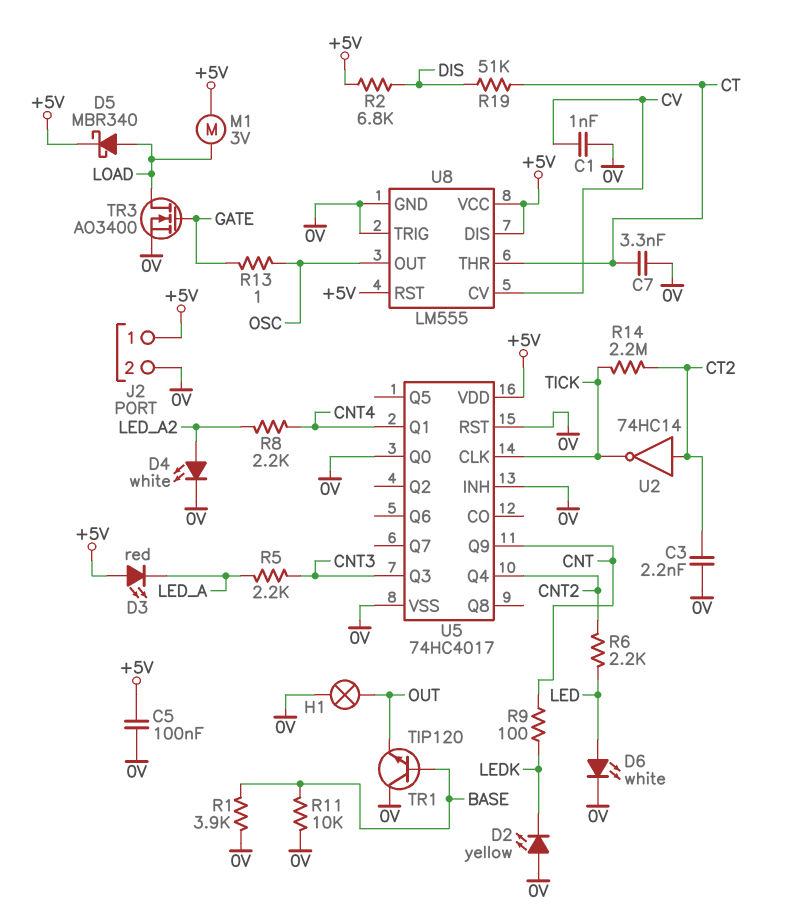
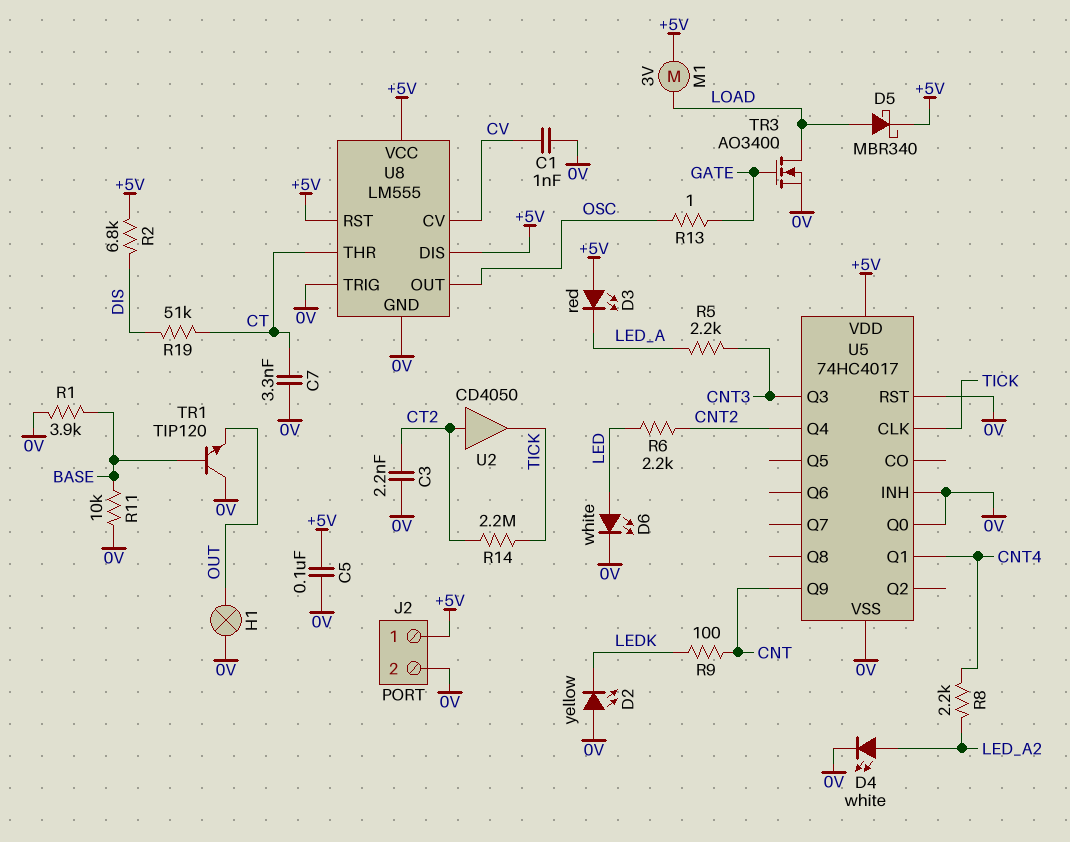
U2: NOT 74HC14 (in CT2, out TICK) -> buffer CD4050 (in CT2, out TICK)

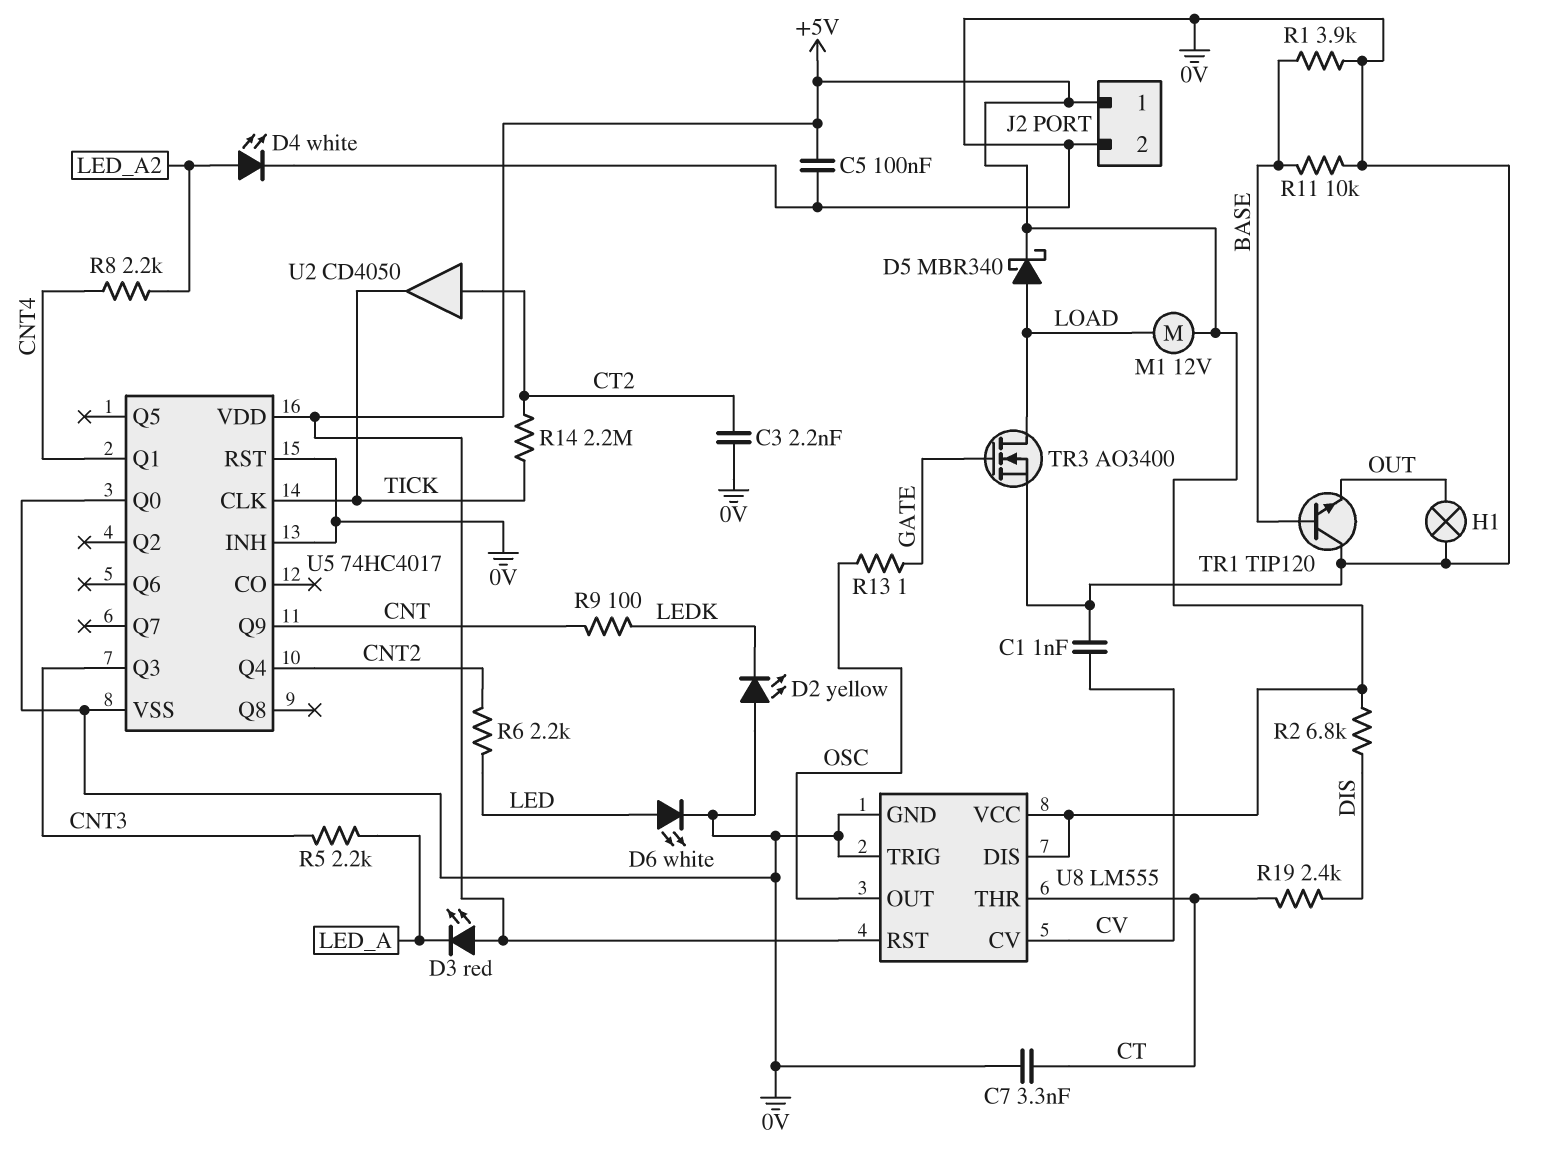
M1: motor 3V (+5V, LOAD) -> motor 12V (+5V, LOAD)
R19: 51k (CT, DIS) -> 2.4k (CT, DIS)

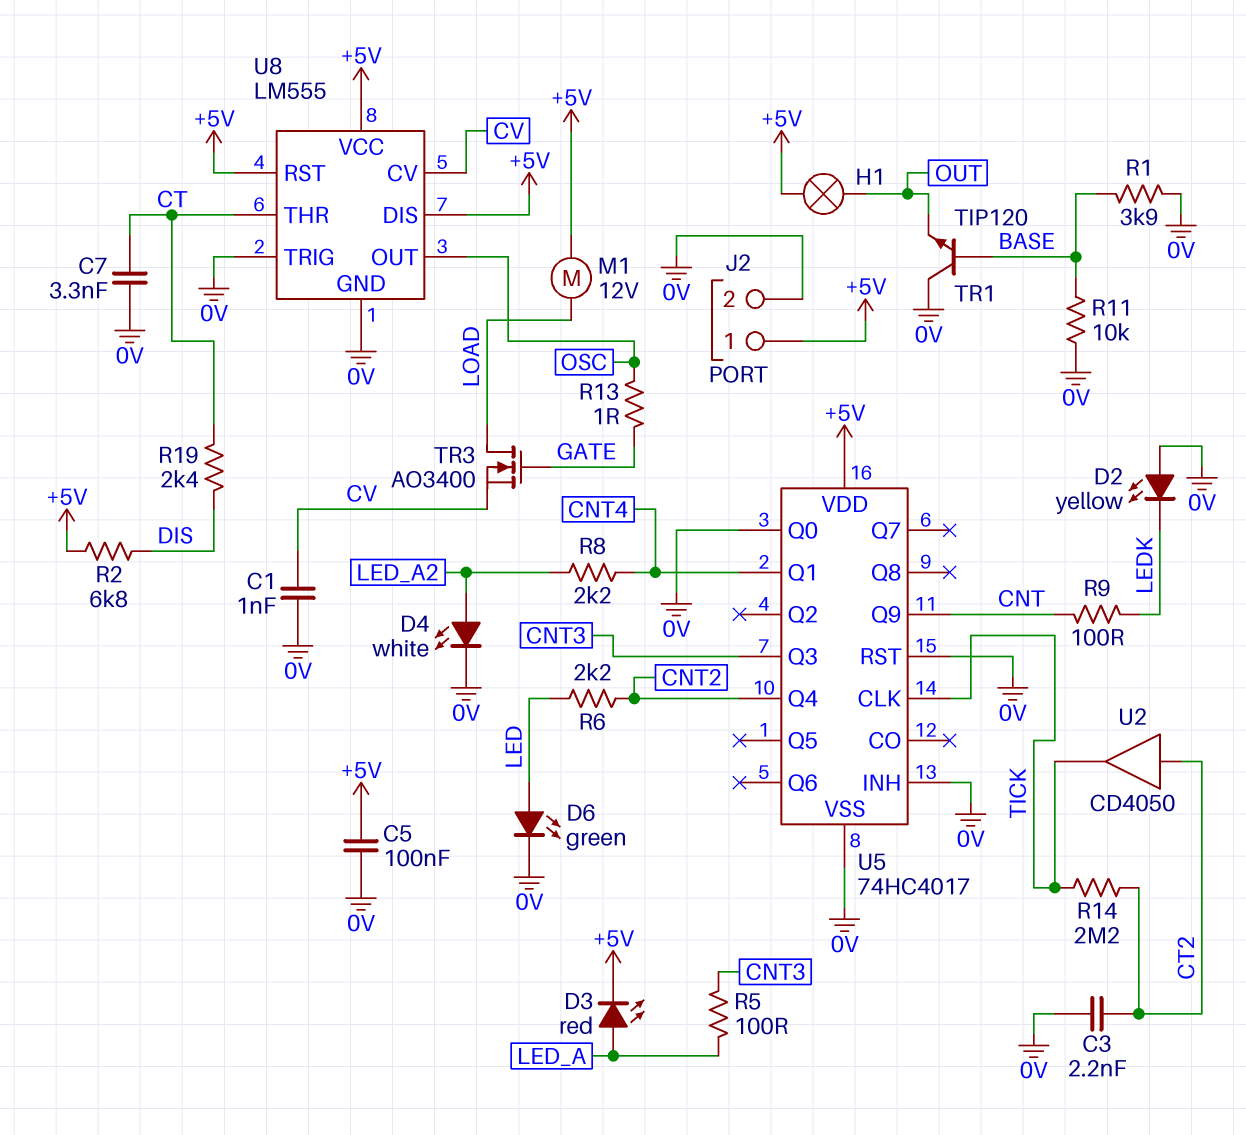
D3: LED red (A +5V, K LED_A) -> LED red (A LED_A, K +5V)
D5: schottky MBR340 (A LOAD, K +5V) -> none
D6: LED white (A LED, K 0V) -> LED green (A LED, K 0V)
H1: lamp (0V, OUT) -> lamp (+5V, OUT)
R5: 2.2k (CNT3, LED_A) -> 100 (CNT3, LED_A)
TR3: NMOS AO3400 (G GATE, D LOAD, S 0V) -> NMOS AO3400 (G GATE, D LOAD, S CV)

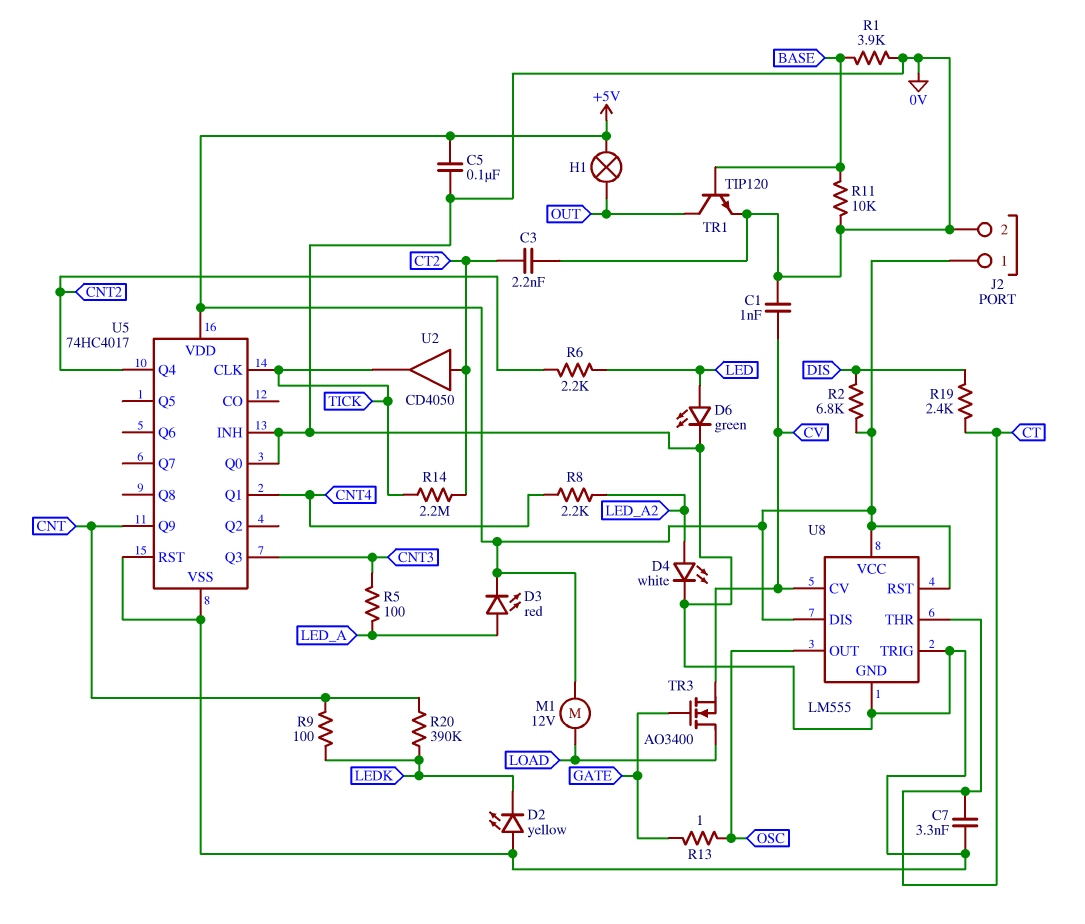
R20: none -> 390k (CNT, LEDK)
TR1: NPN TIP120 (B BASE, C 0V, E OUT) -> NPN TIP120 (B BASE, C OUT, E 0V)

